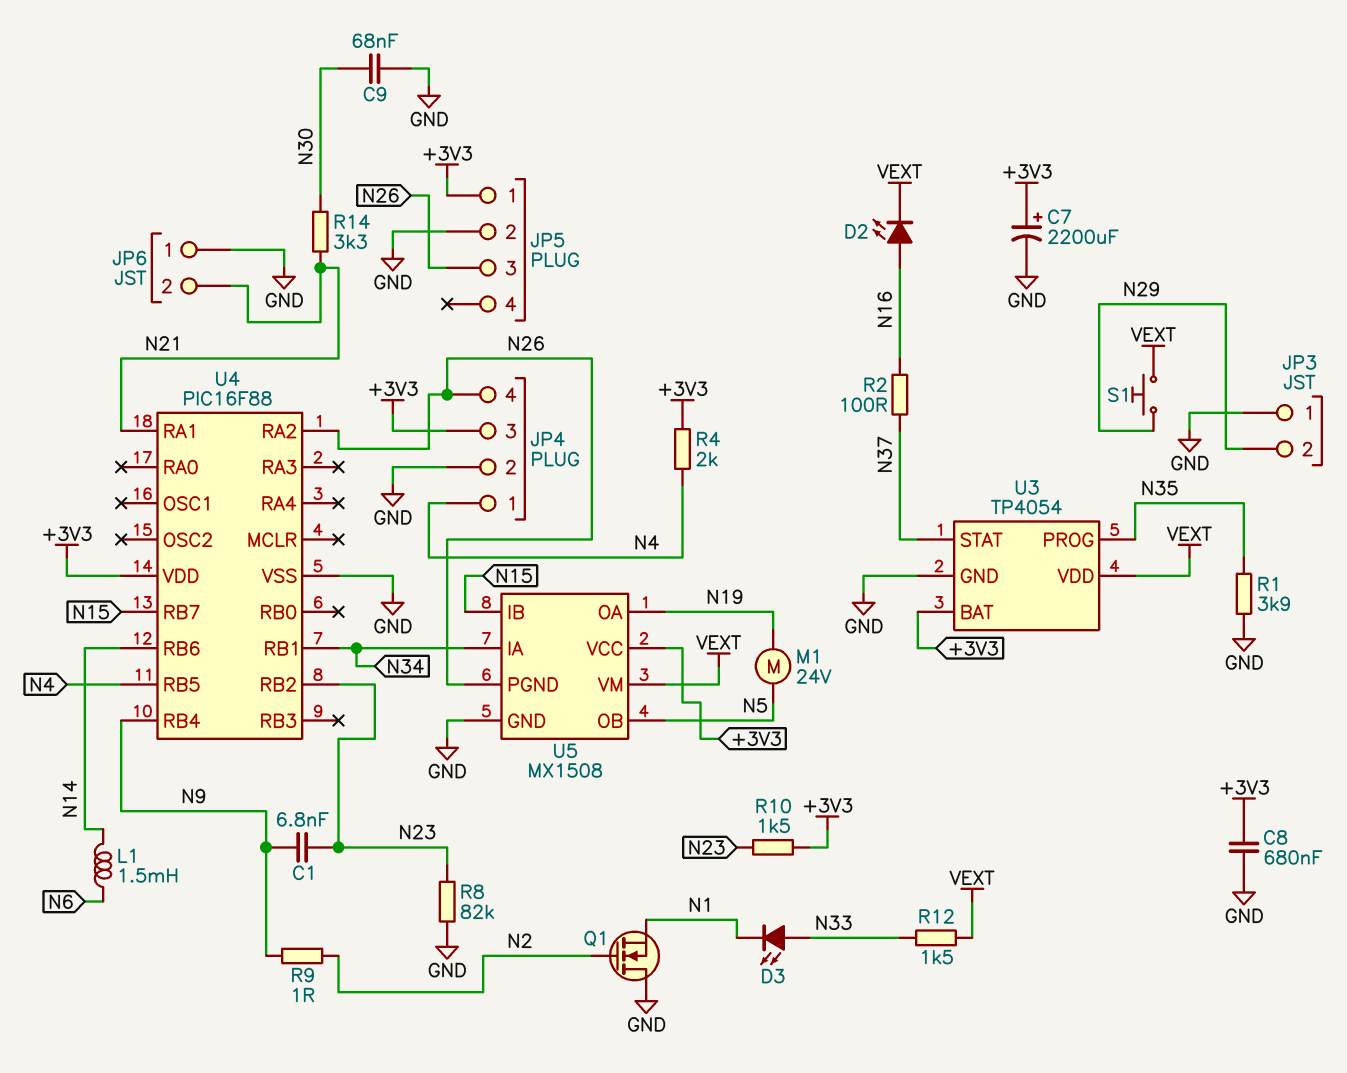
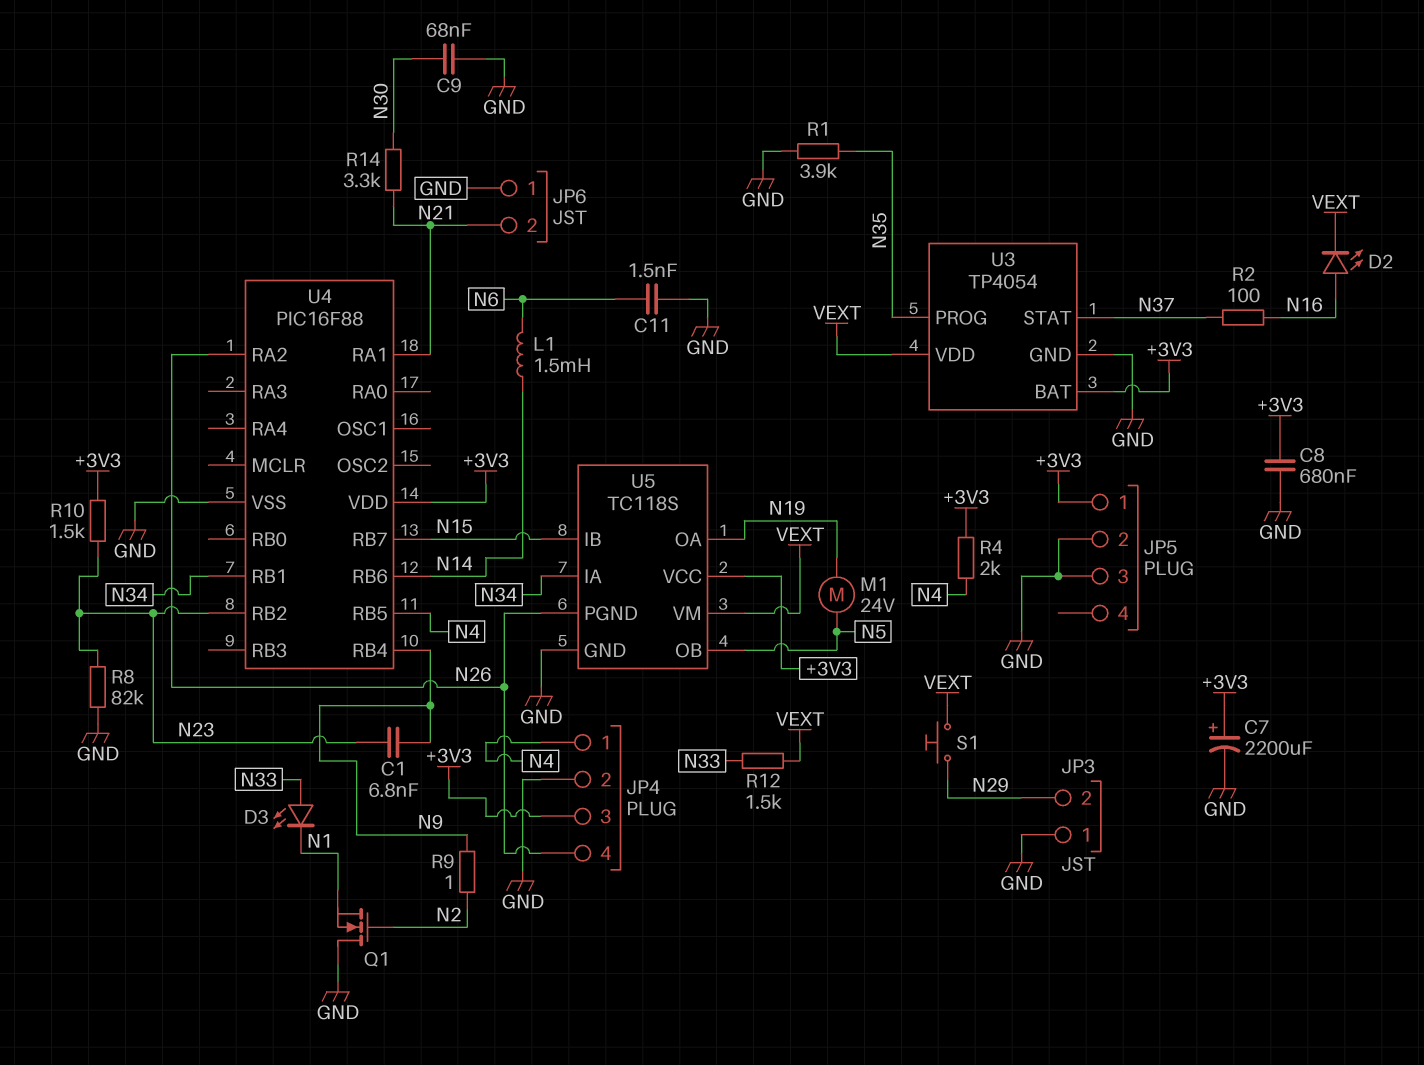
C11: none -> 1.5nF (GND, N6)
JP5 pin 3: N26 -> GND
U5: MX1508 -> TC118S

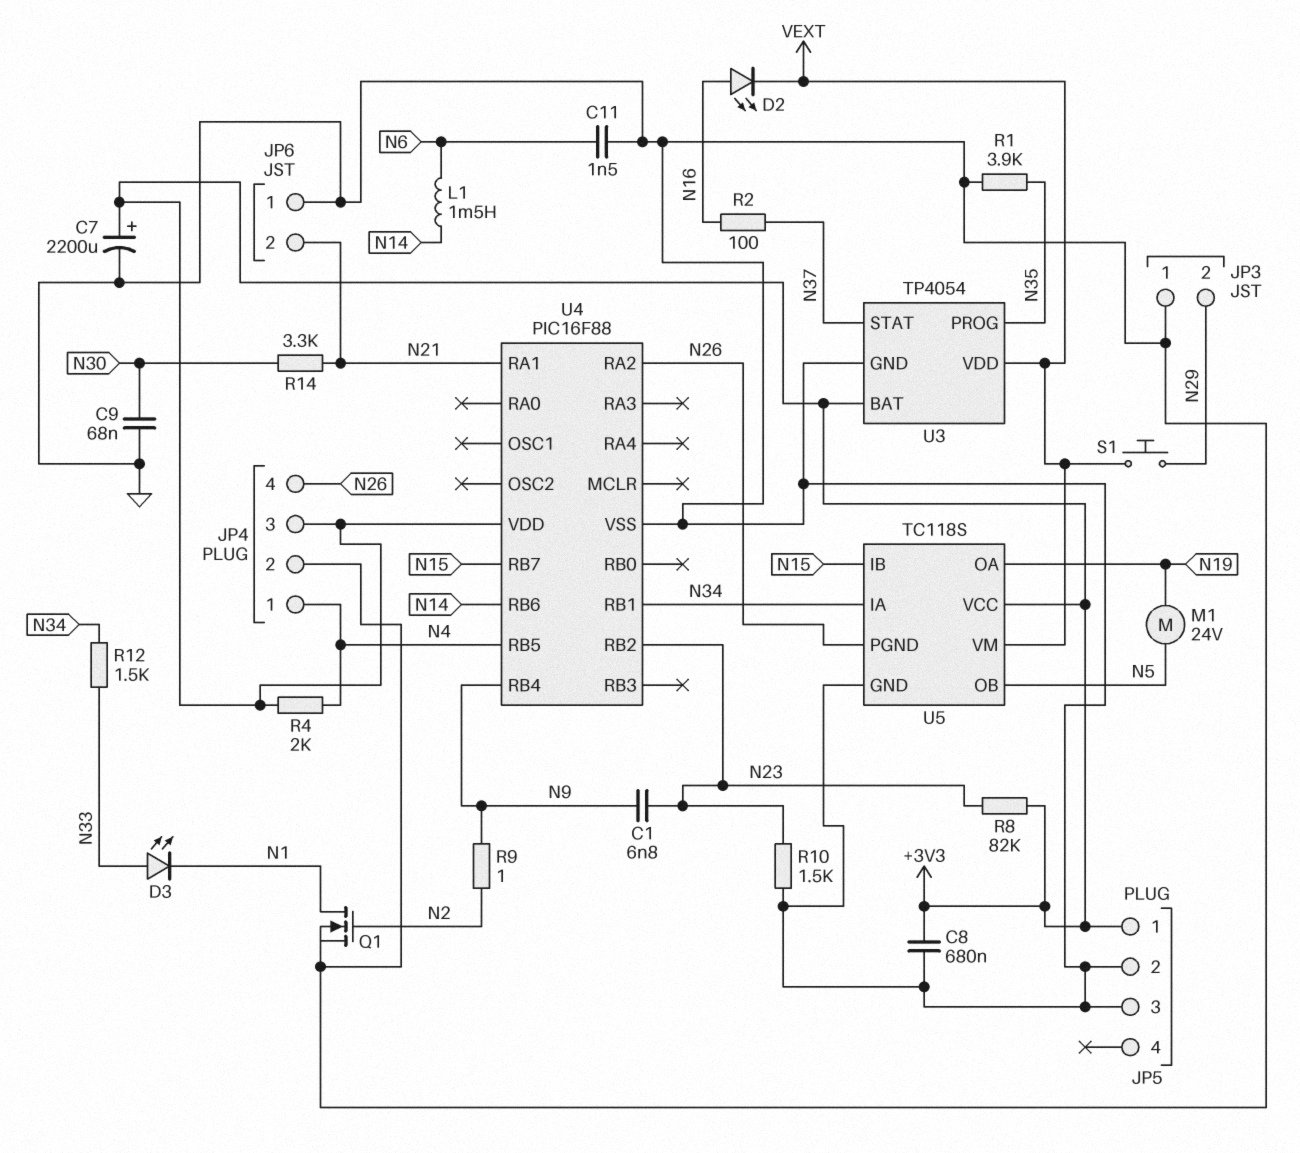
Q1: NMOS (G N2, D GND, S N1) -> NMOS (G N2, D N1, S GND)
R8: 82k (GND, N23) -> 82k (+3V3, N23)
R10: 1.5k (+3V3, N23) -> 1.5k (GND, N23)
R12: 1.5k (N33, VEXT) -> 1.5k (N33, N34)

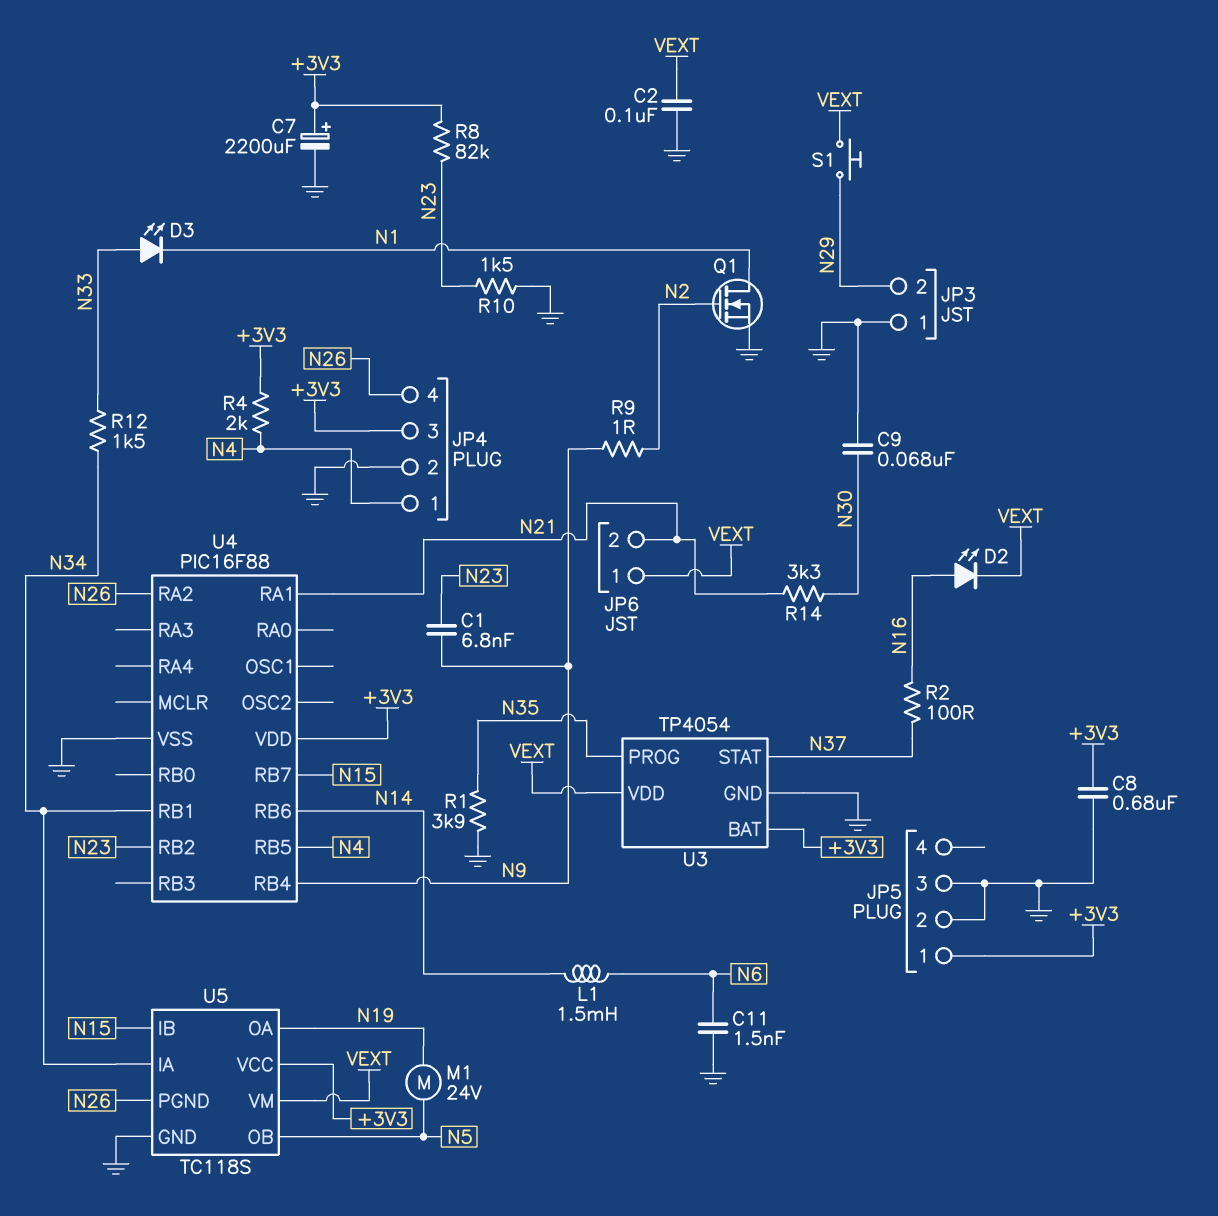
C2: none -> 100nF (GND, VEXT)
JP6 pin 1: GND -> VEXT

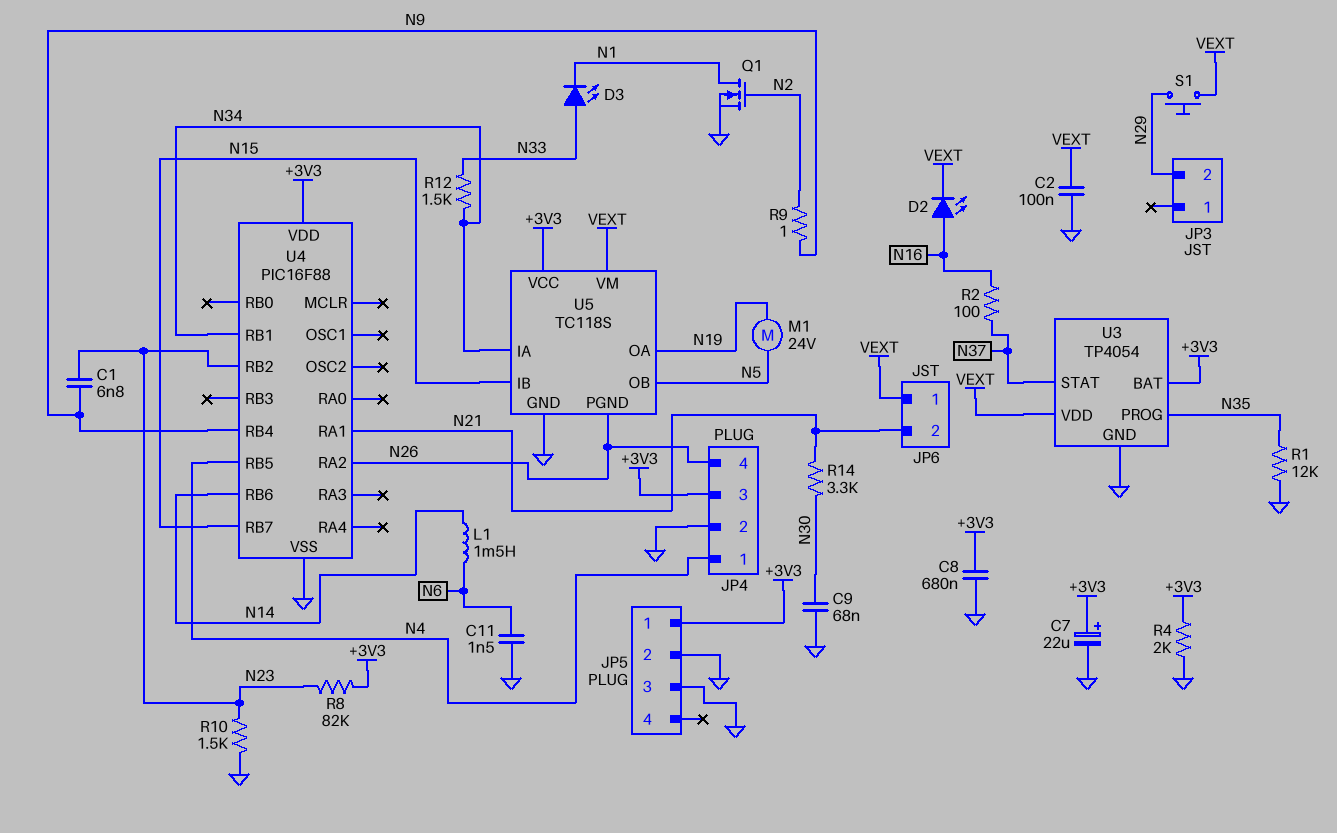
C7: 2200uF (plus +3V3, minus GND) -> 22uF (plus +3V3, minus GND)
JP3 pin 1: GND -> none
R1: 3.9k (GND, N35) -> 12k (GND, N35)
R4: 2k (+3V3, N4) -> 2k (+3V3, GND)

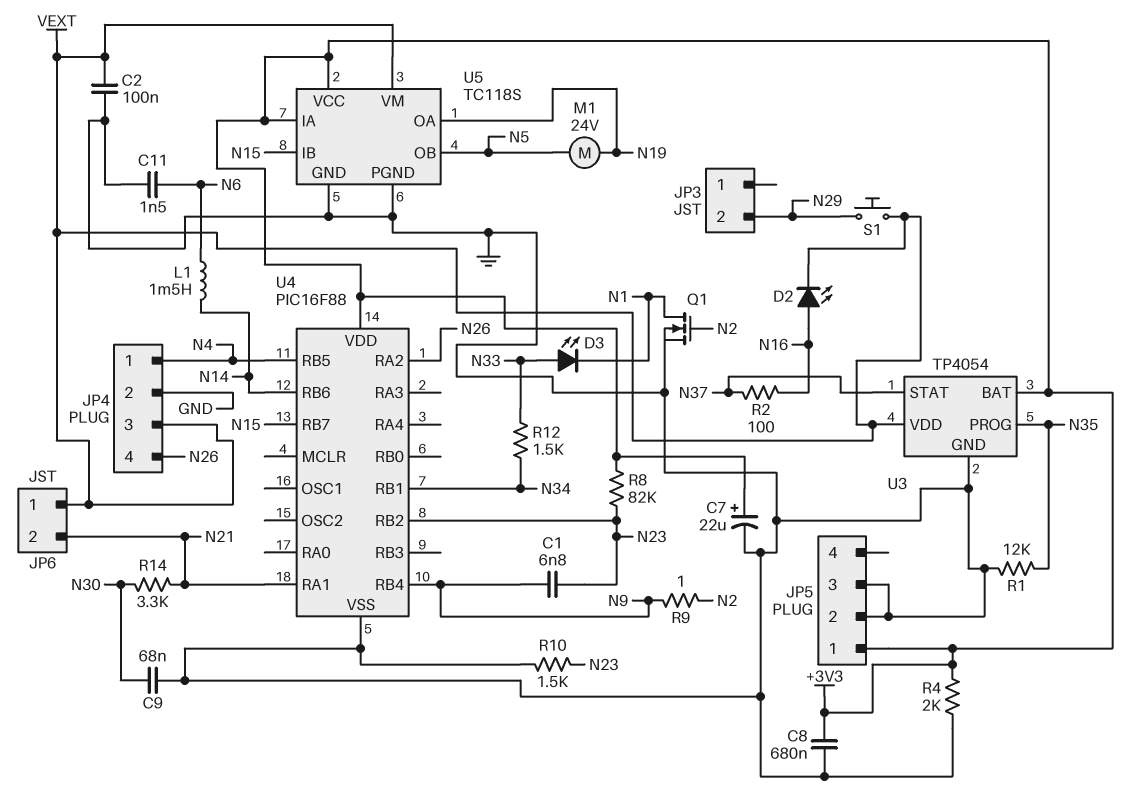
JP4 pin 3: +3V3 -> VEXT
U5 pin IA: N34 -> +3V3
U5 pin PGND: N26 -> GND

